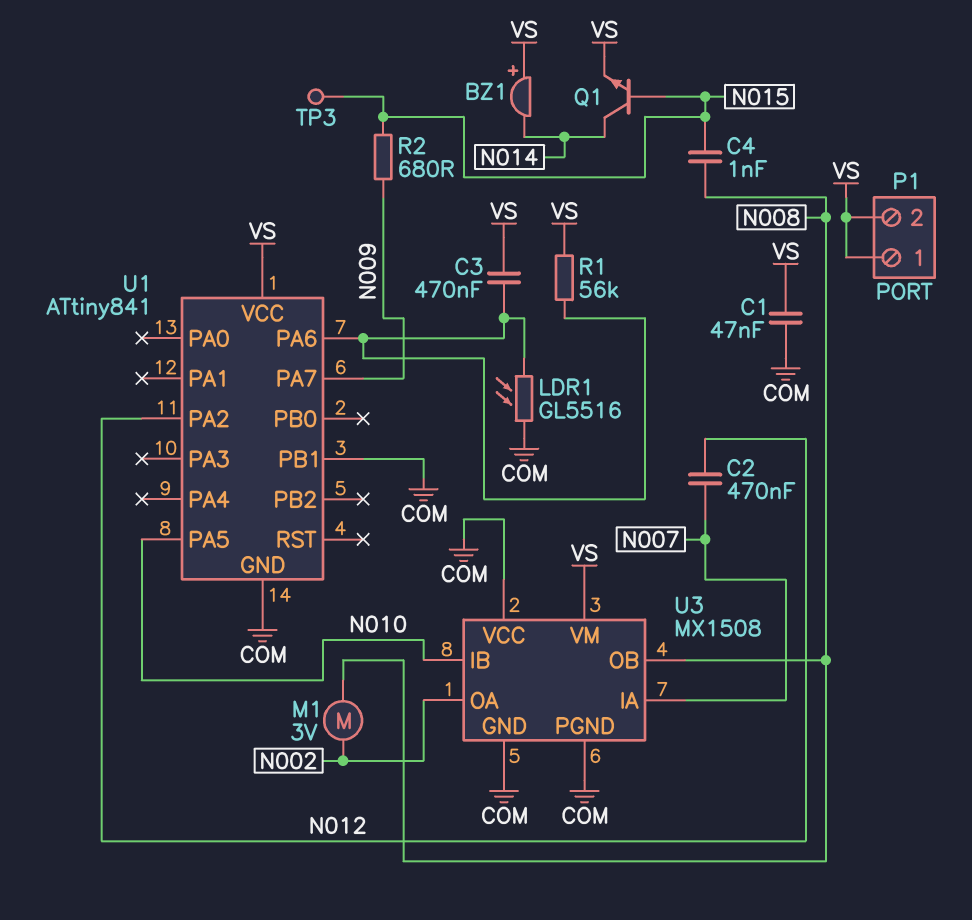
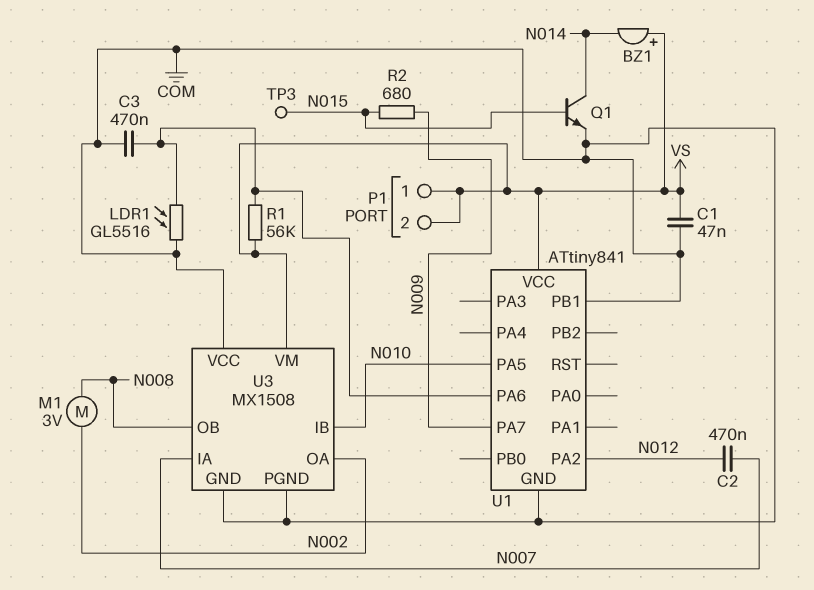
C3: 470nF (U1/PA6, VS) -> 470nF (COM, U1/PA6)
C4: 1nF (N008, N015) -> none
Q1: NPN (B N015, C N014, E VS) -> NPN (B N015, C N014, E COM)

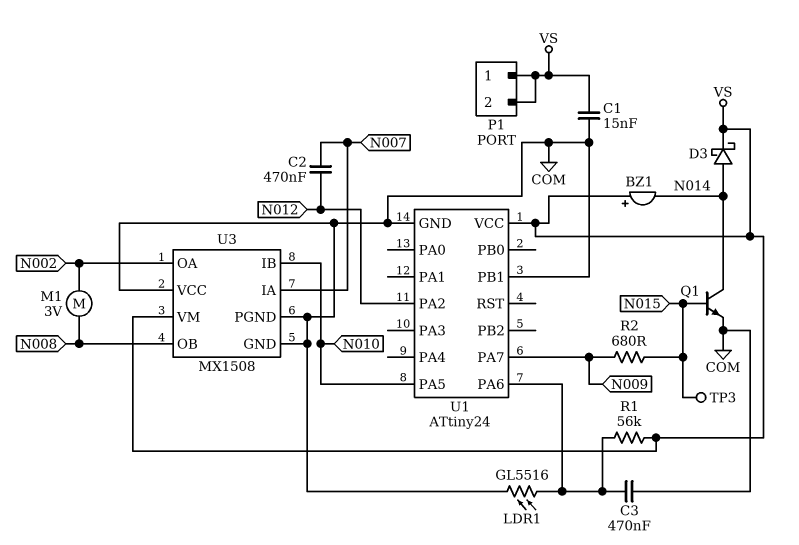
C1: 47nF (COM, VS) -> 15nF (COM, VS)
D3: none -> schottky (A N014, K VS)
U1: ATtiny841 -> ATtiny24

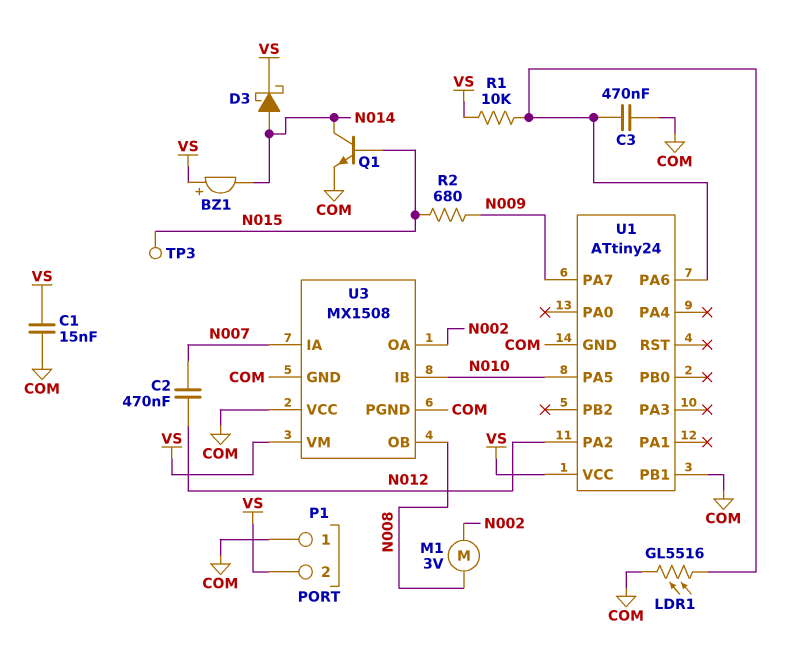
P1 pin 1: VS -> COM
R1: 56k (U1/PA6, VS) -> 10k (U1/PA6, VS)

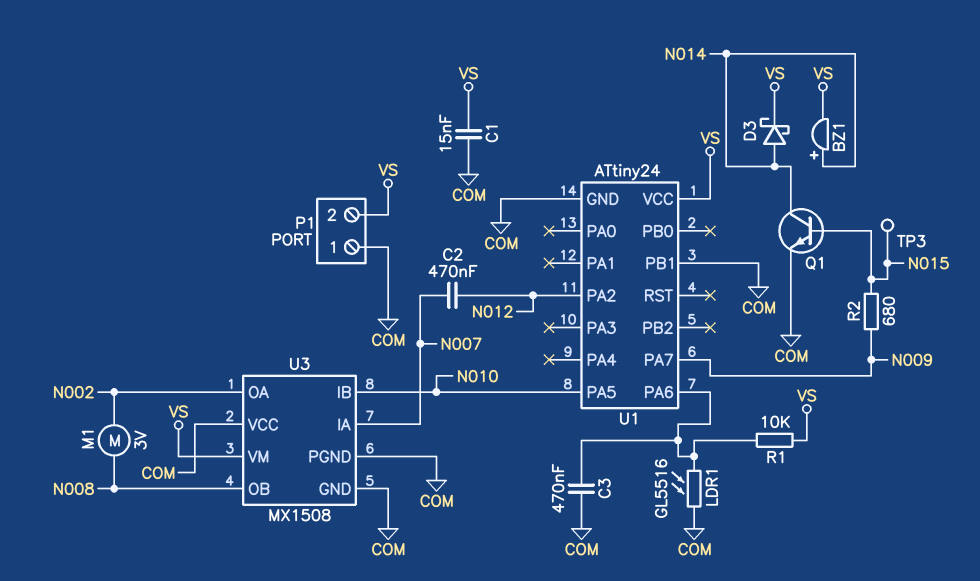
BZ1: buzzer (plus VS, minus N014) -> buzzer (plus N014, minus VS)

